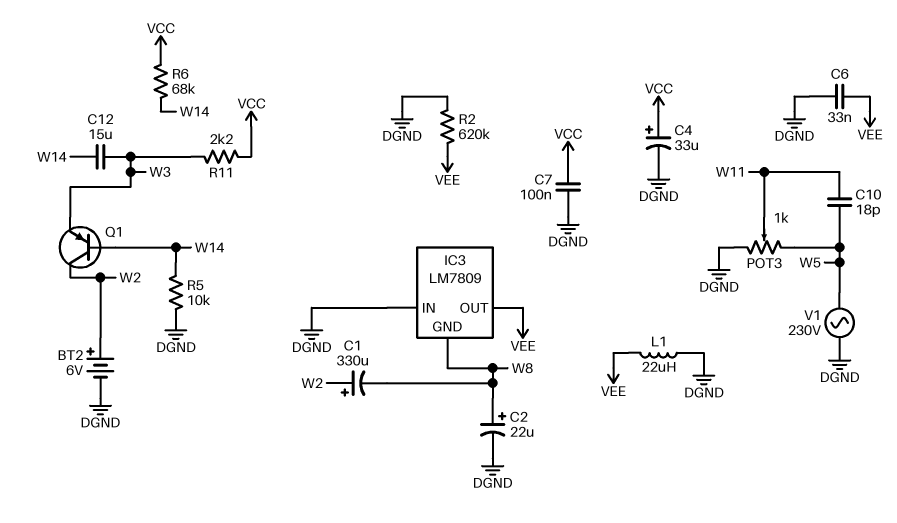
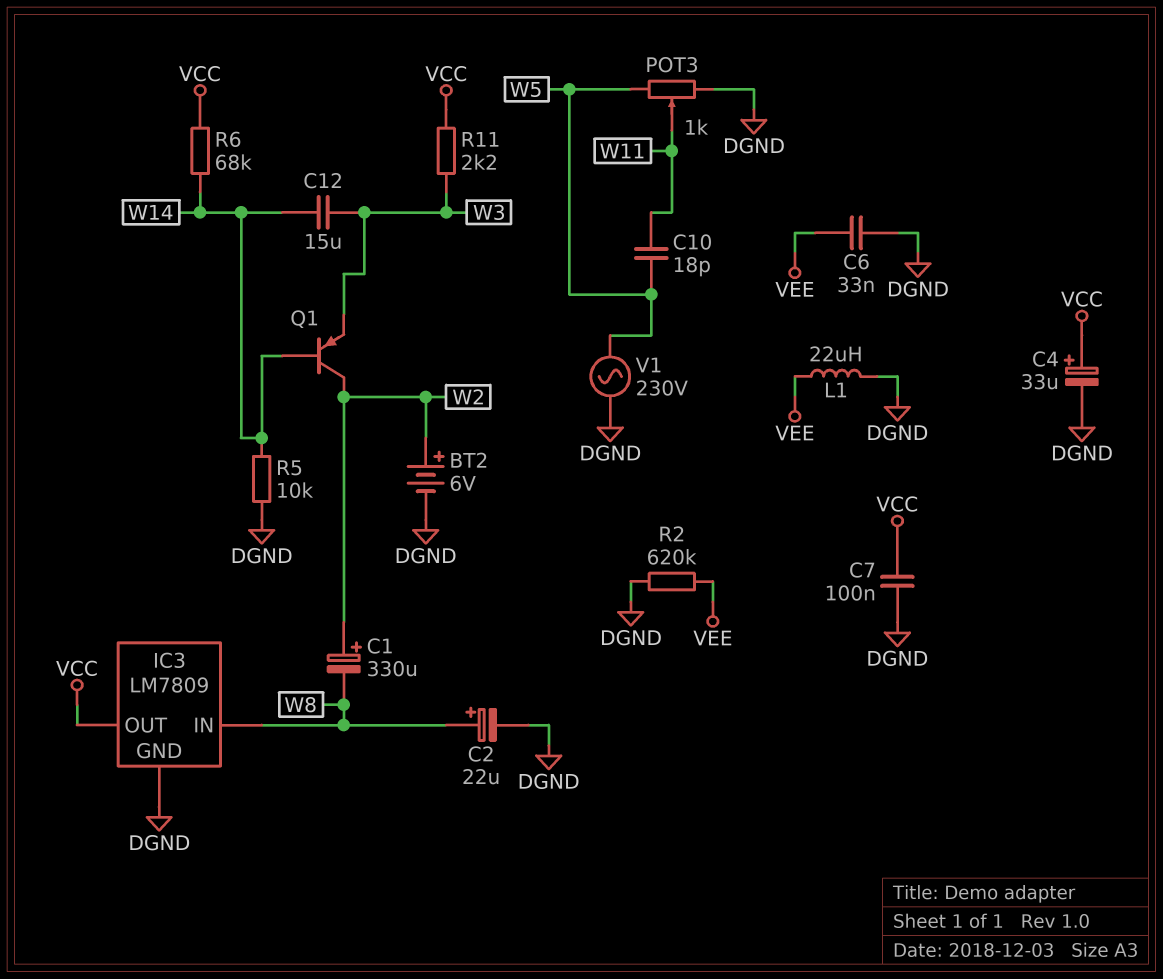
IC3 pin GND: W8 -> DGND
IC3 pin IN: DGND -> W8
IC3 pin OUT: VEE -> VCC

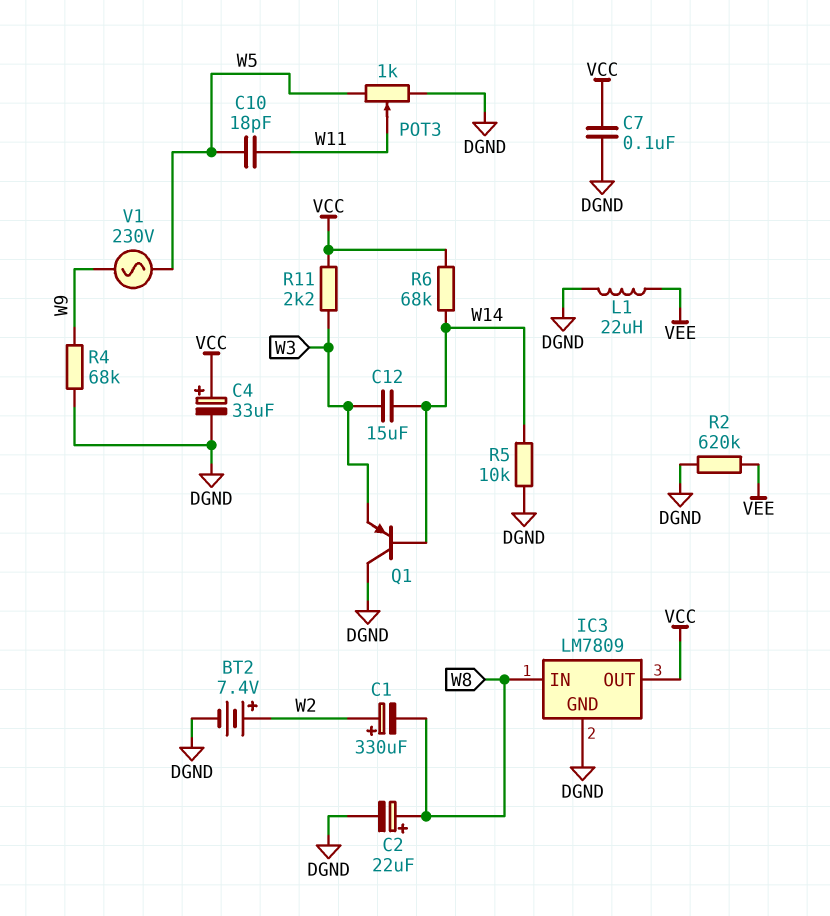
BT2: 6V (plus W2, minus DGND) -> 7.4V (plus W2, minus DGND)
C6: 33nF (DGND, VEE) -> none
Q1: PNP (B W14, C W2, E W3) -> PNP (B W14, C DGND, E W3)
R4: none -> 68k (DGND, W9)
V1: AC 230V (DGND, W5) -> AC 230V (W5, W9)

